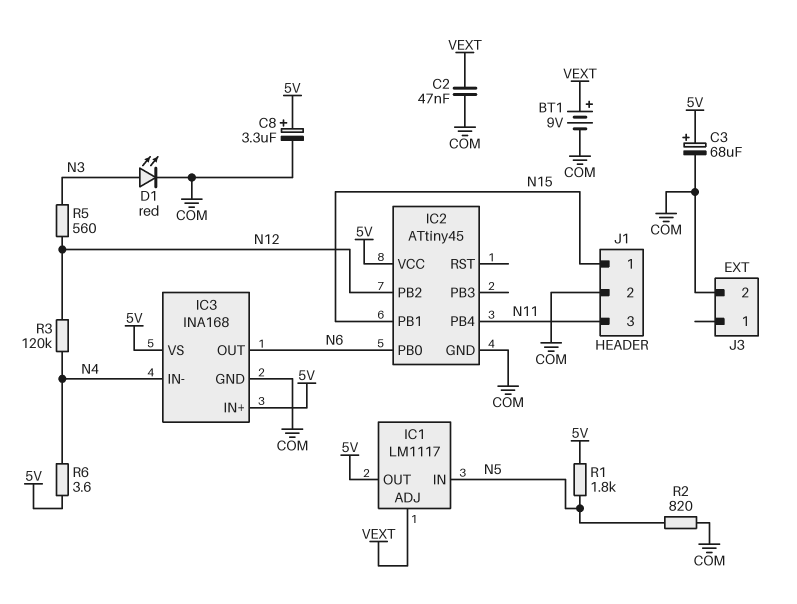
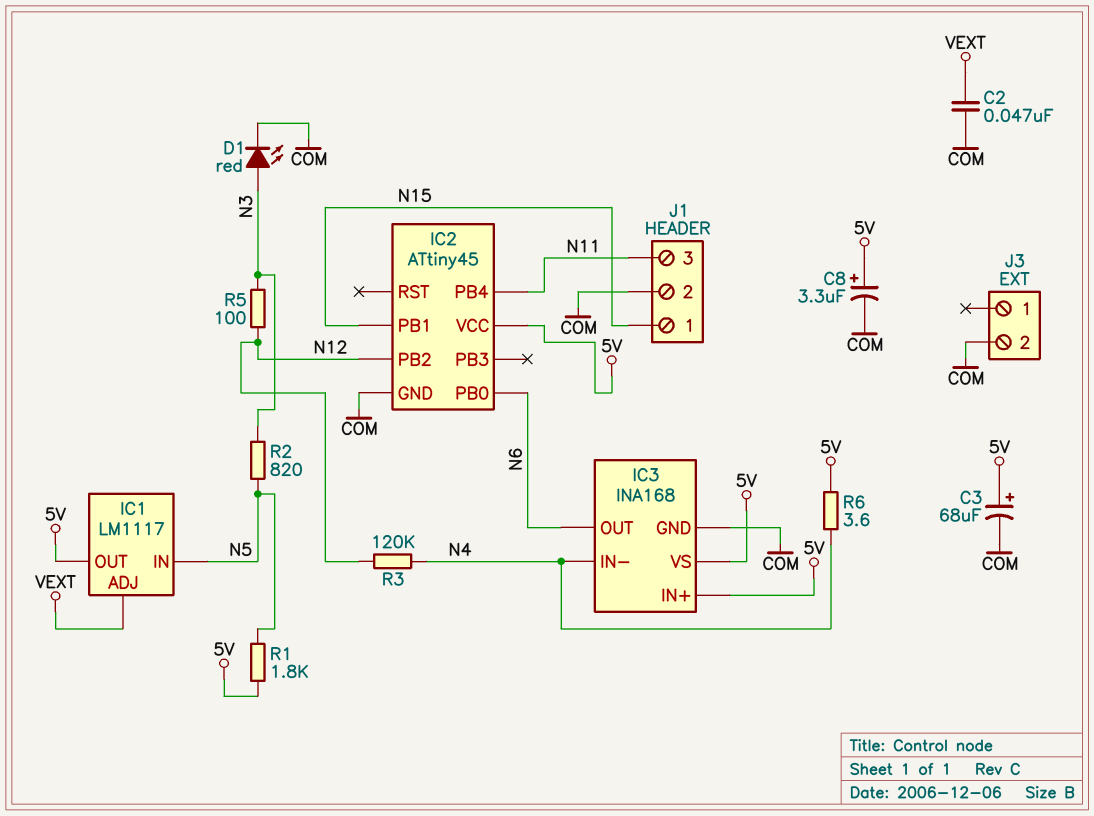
BT1: 9V (plus VEXT, minus COM) -> none
R2: 820 (COM, N5) -> 820 (N3, N5)
R5: 560 (N3, N12) -> 100 (N3, N12)

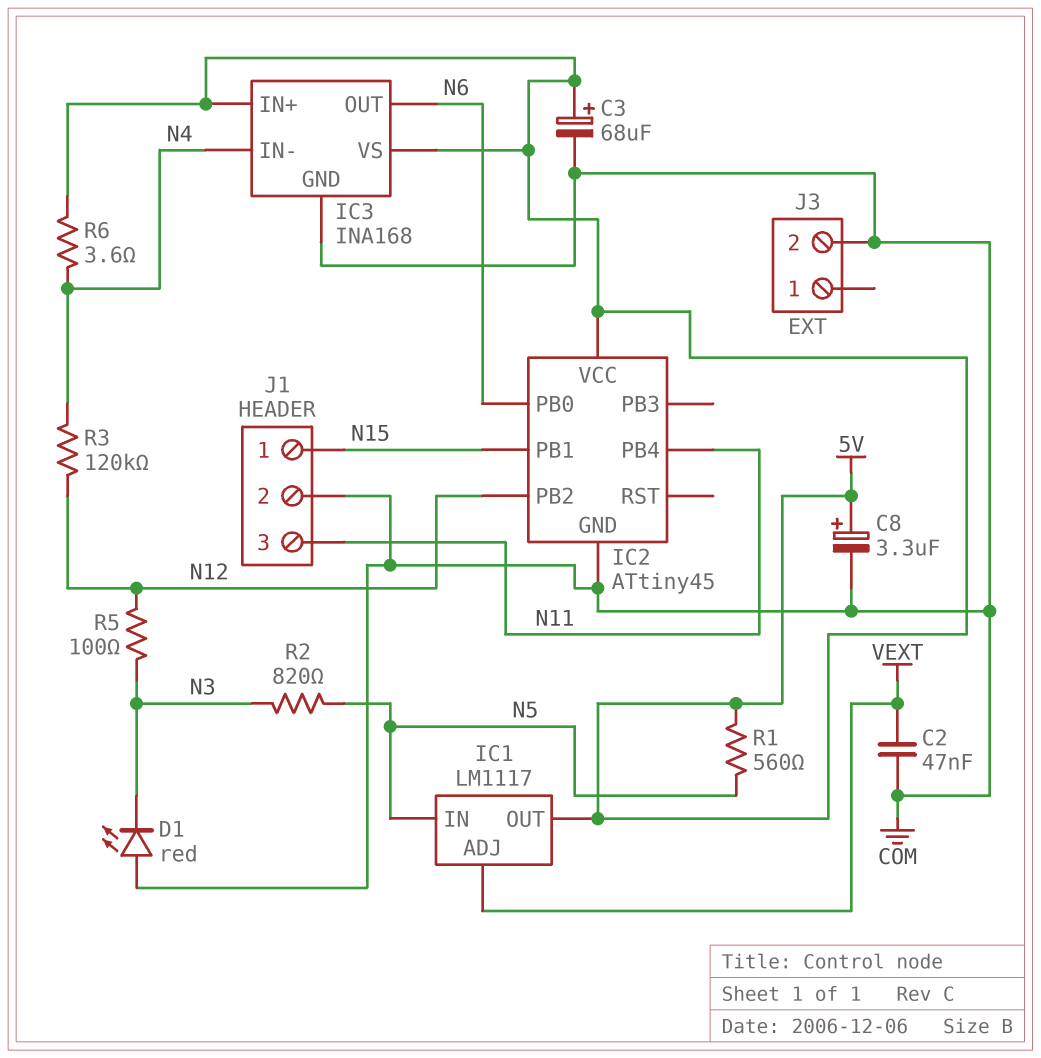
D1: LED red (A N3, K COM) -> LED red (A COM, K N3)
R1: 1.8k (5V, N5) -> 560 (5V, N5)

